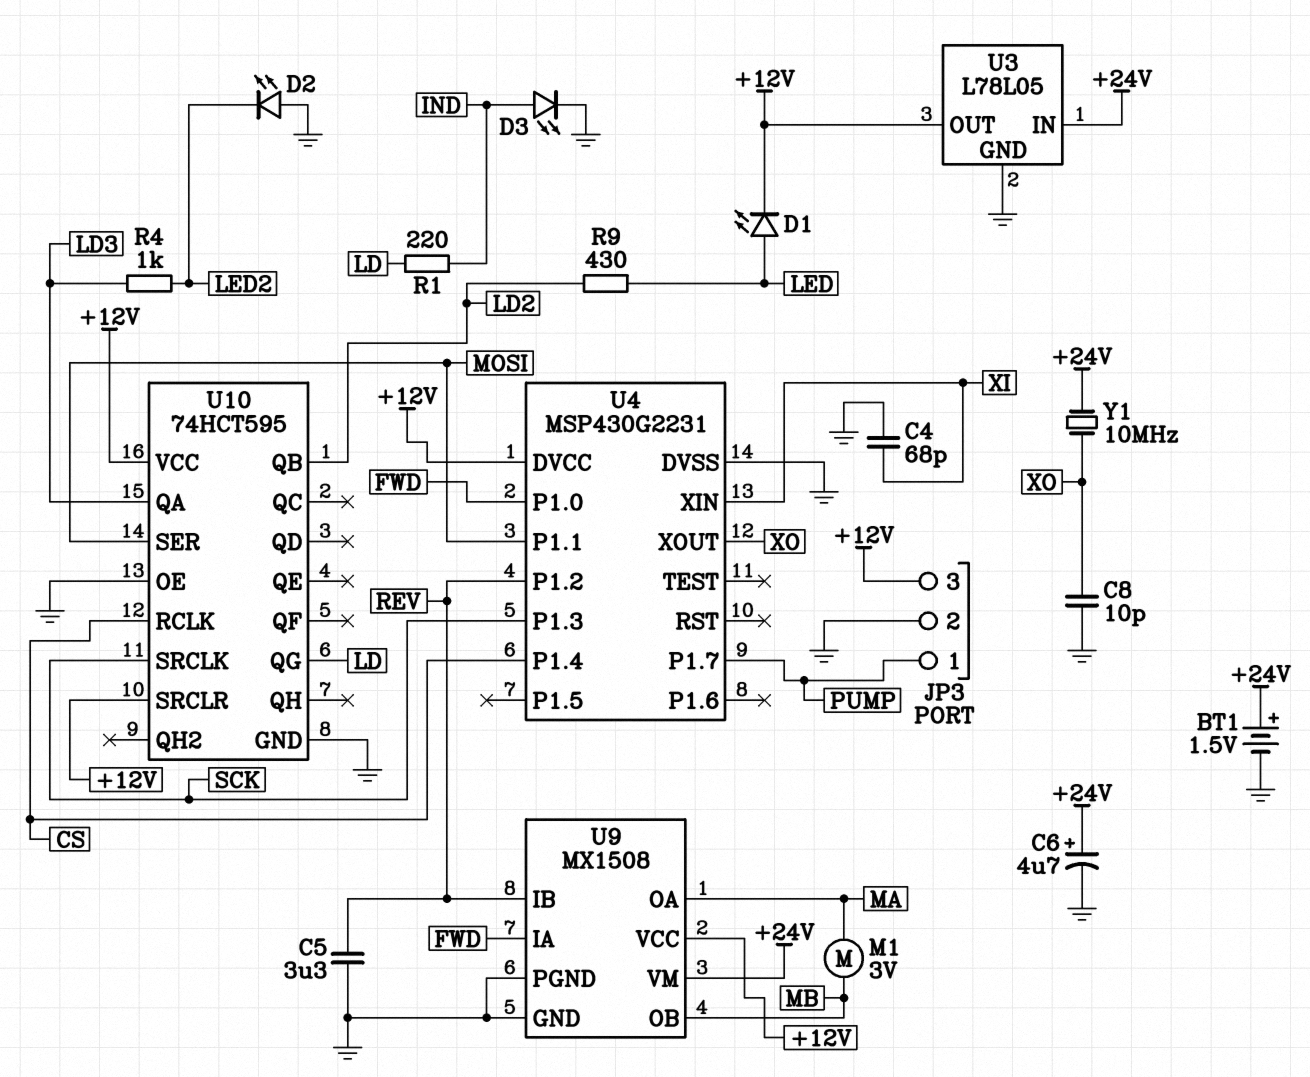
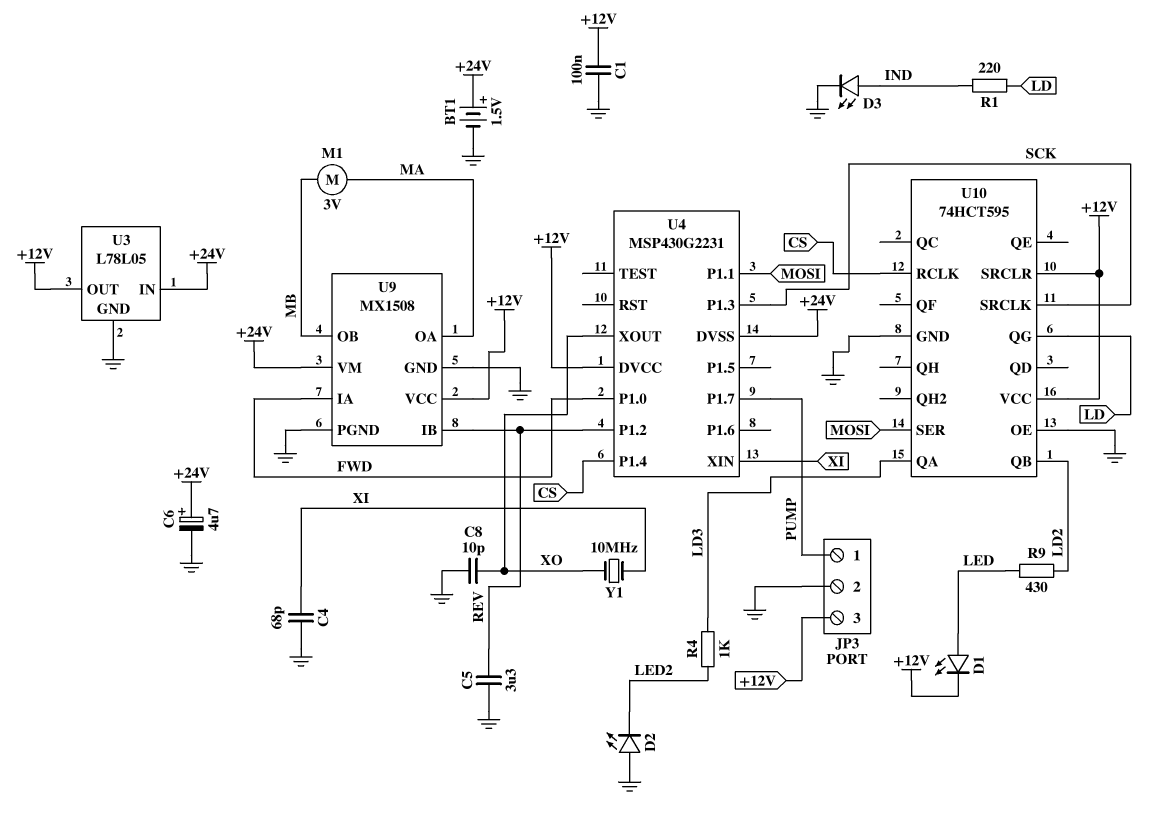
C1: none -> 100nF (+12V, GND)
U4 pin DVSS: GND -> +24V
Y1: 10MHz (+24V, XO) -> 10MHz (XI, XO)

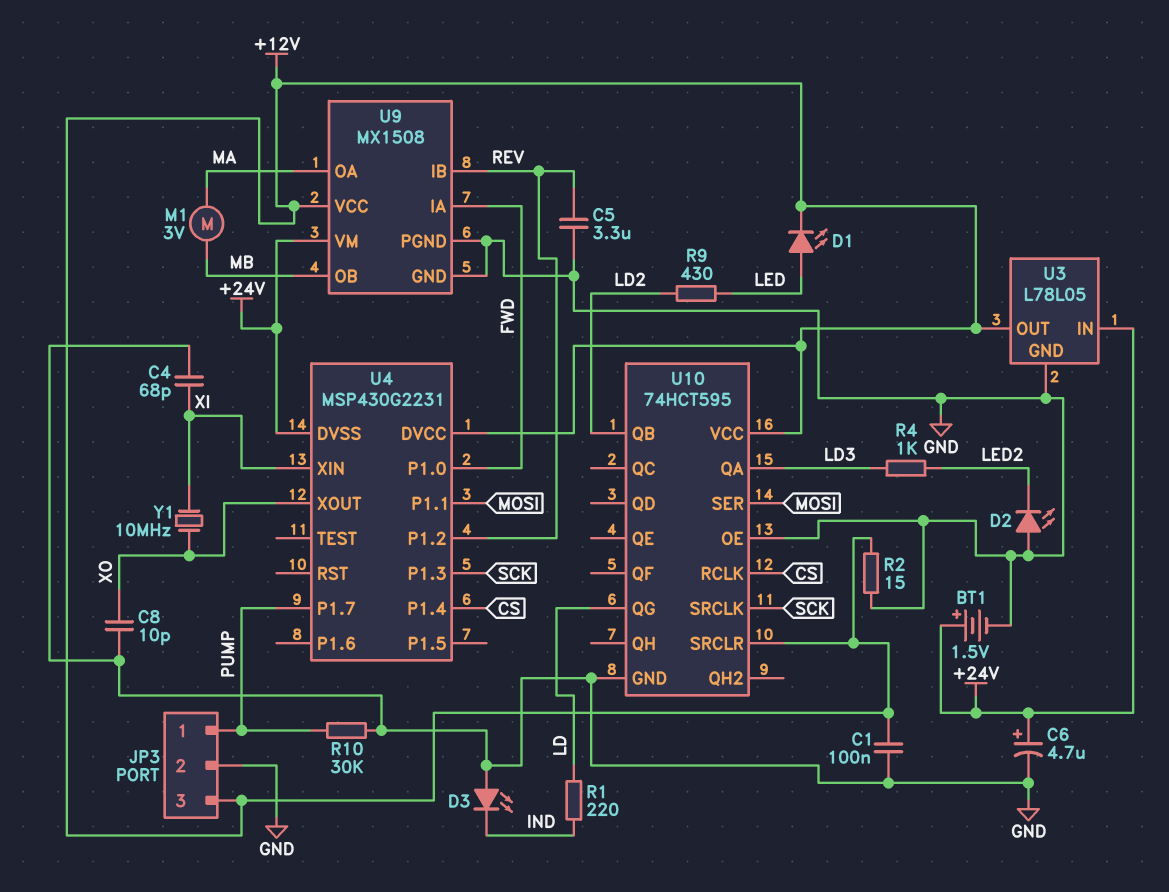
D3: LED (A IND, K GND) -> LED (A GND, K IND)
R2: none -> 15 (+12V, GND)
R10: none -> 30k (GND, PUMP)

